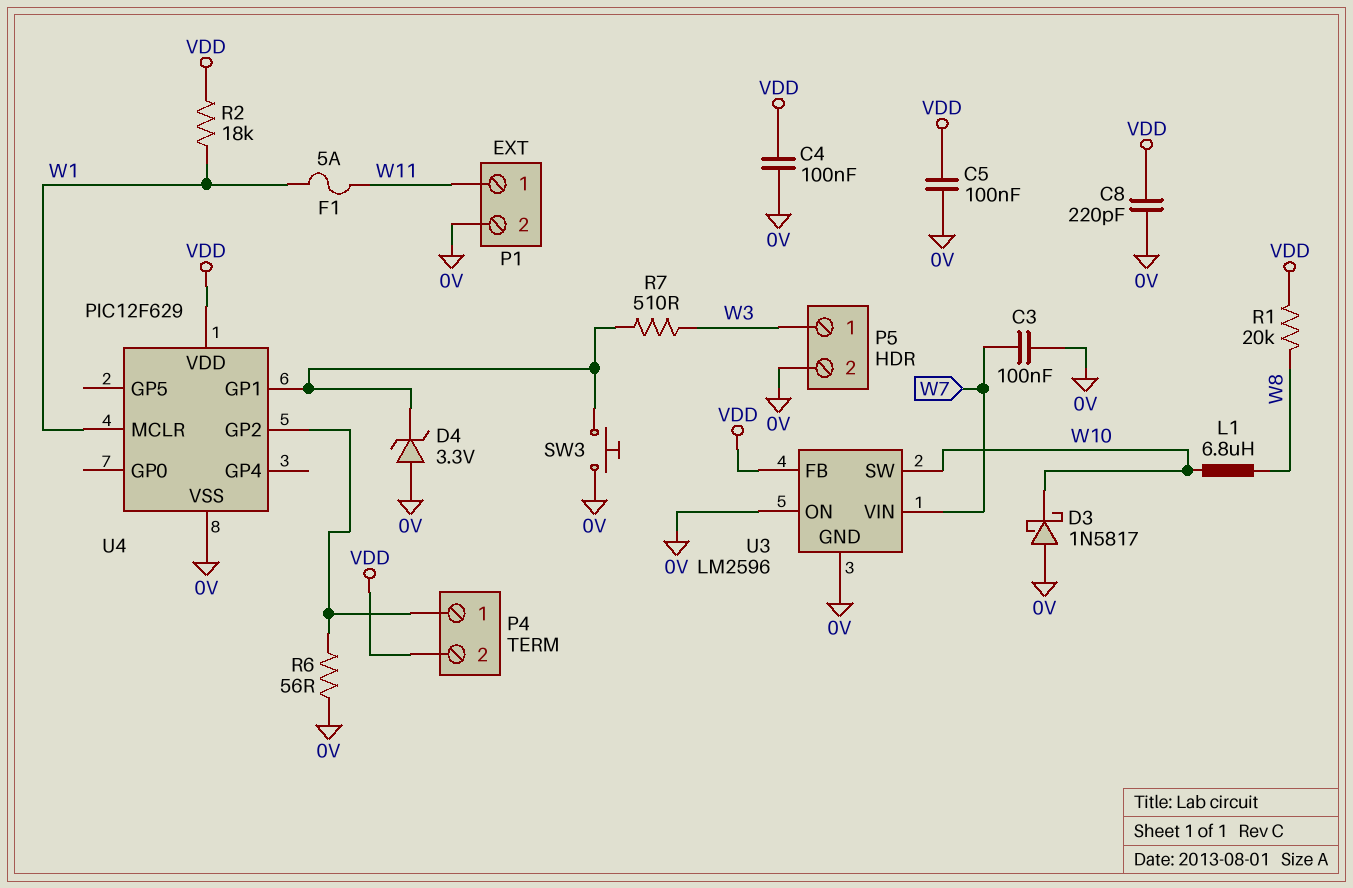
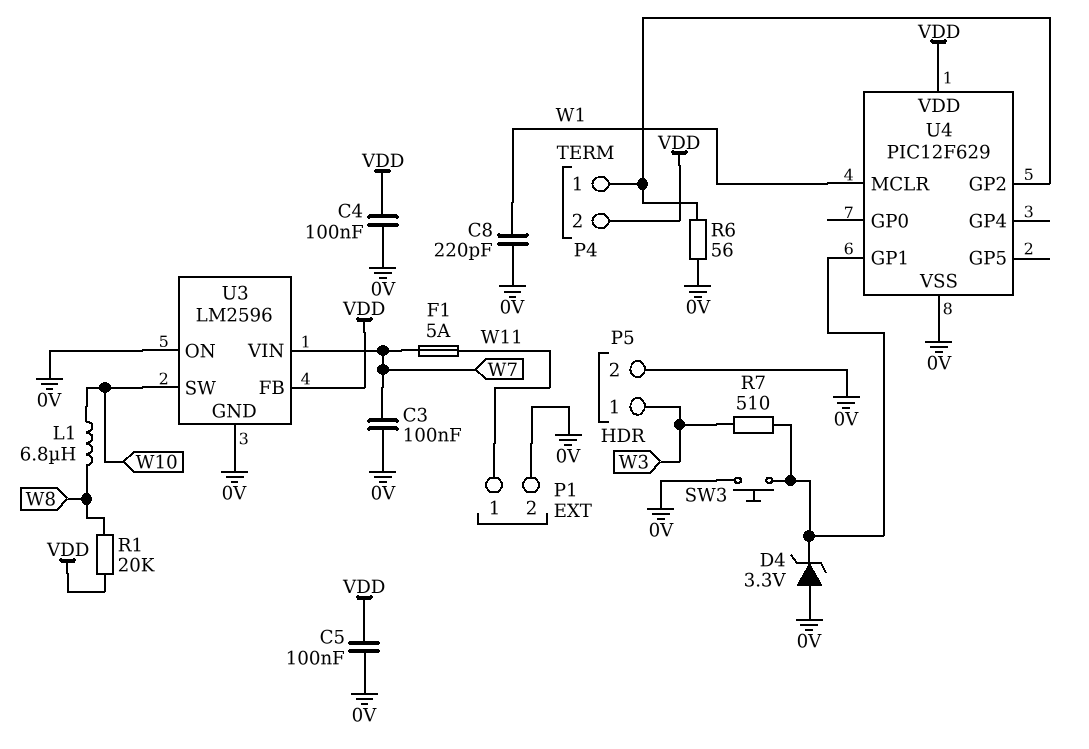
C8: 220pF (0V, VDD) -> 220pF (0V, W1)
D3: schottky 1N5817 (A 0V, K W10) -> none
F1: 5A (W1, W11) -> 5A (W7, W11)
R2: 18k (VDD, W1) -> none

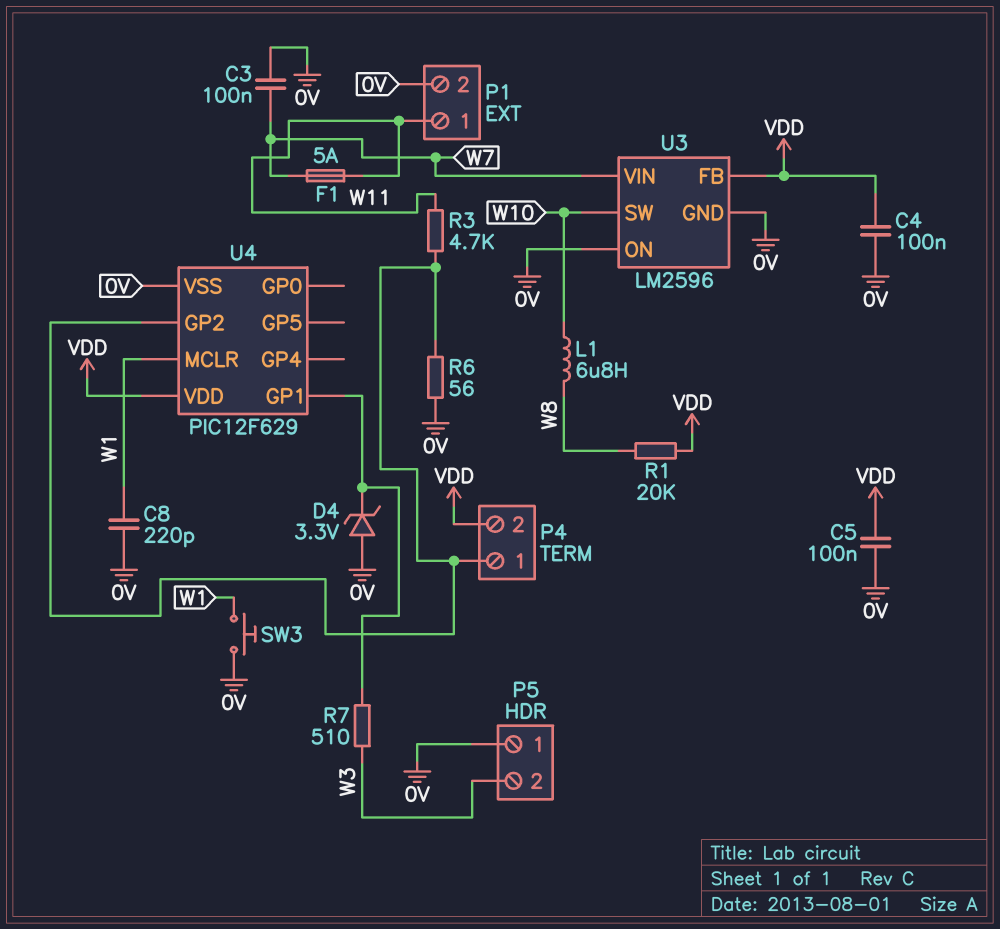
P5 pin 1: W3 -> 0V
P5 pin 2: 0V -> W3
R3: none -> 4.7k (P4/1, W11)
SW3: button (0V, U4/GP1) -> button (0V, W1)

